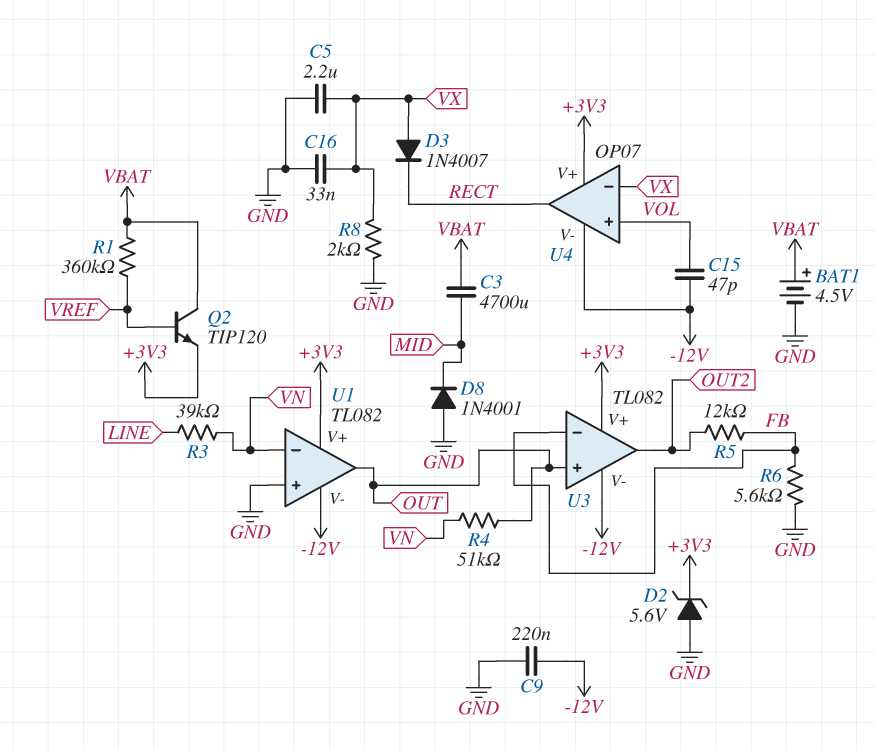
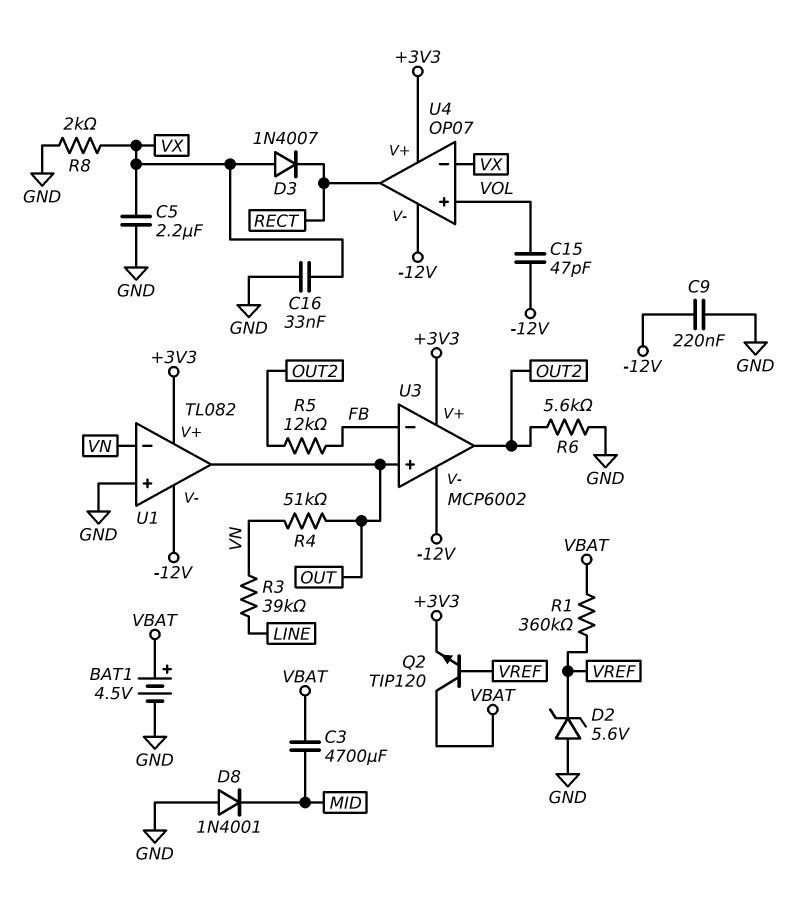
D2: zener 5.6V (A GND, K +3V3) -> zener 5.6V (A GND, K VREF)
R6: 5.6k (FB, GND) -> 5.6k (GND, OUT2)
U3: TL082 -> MCP6002

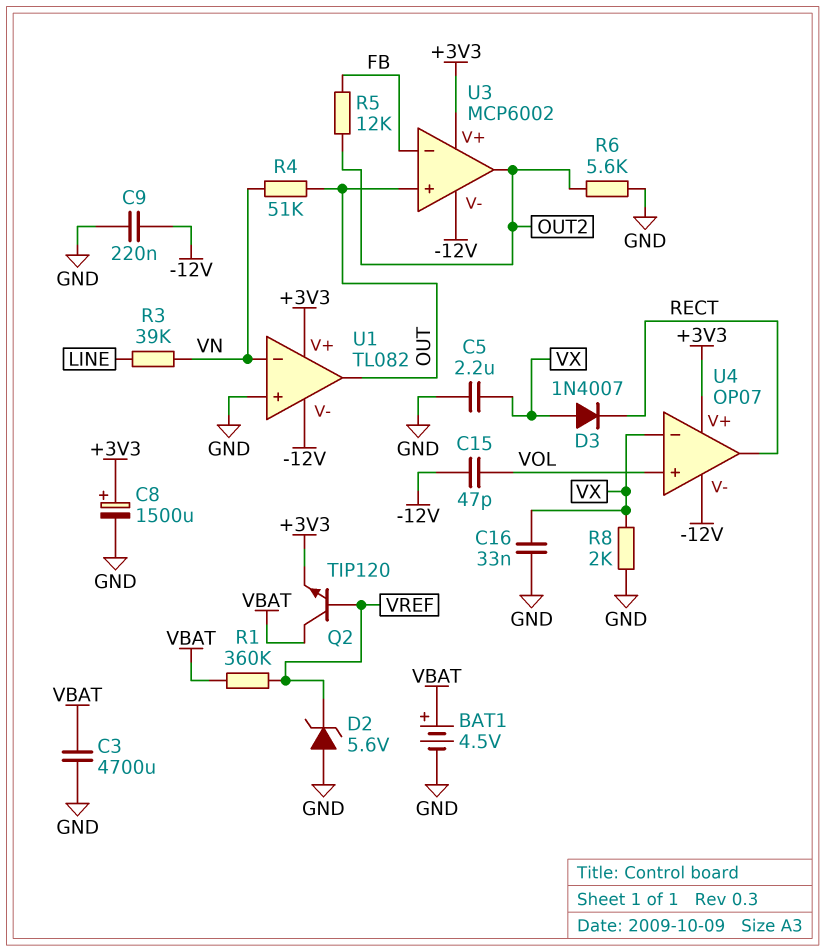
C3: 4700uF (MID, VBAT) -> 4700uF (GND, VBAT)
C8: none -> 1500uF (plus +3V3, minus GND)
D8: diode 1N4001 (A GND, K MID) -> none

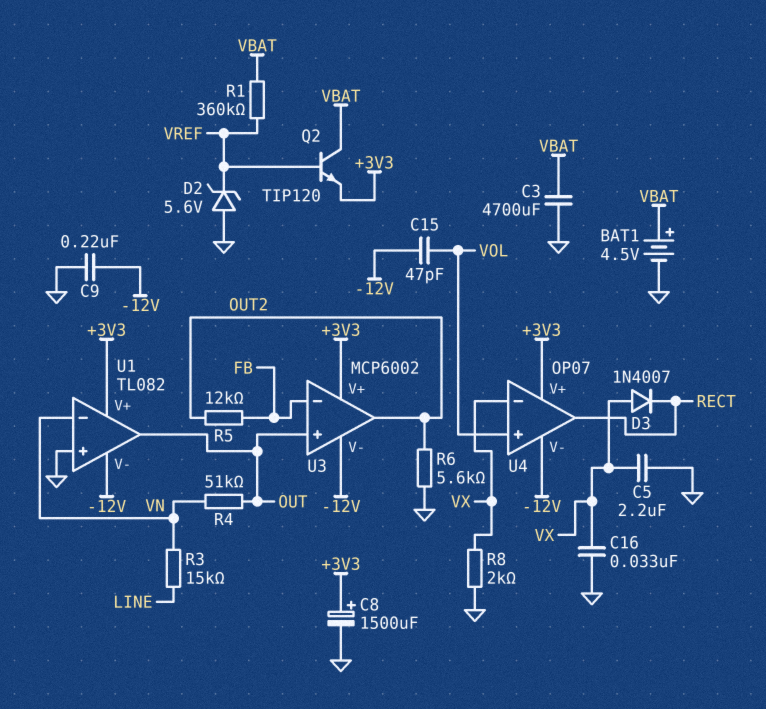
R3: 39k (LINE, VN) -> 15k (LINE, VN)

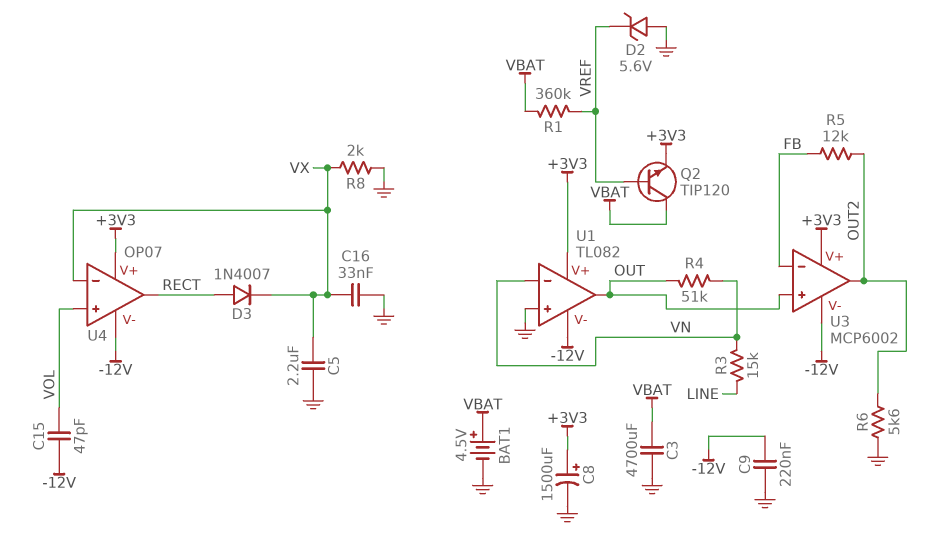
D3: diode 1N4007 (A VX, K RECT) -> diode 1N4007 (A RECT, K VX)

